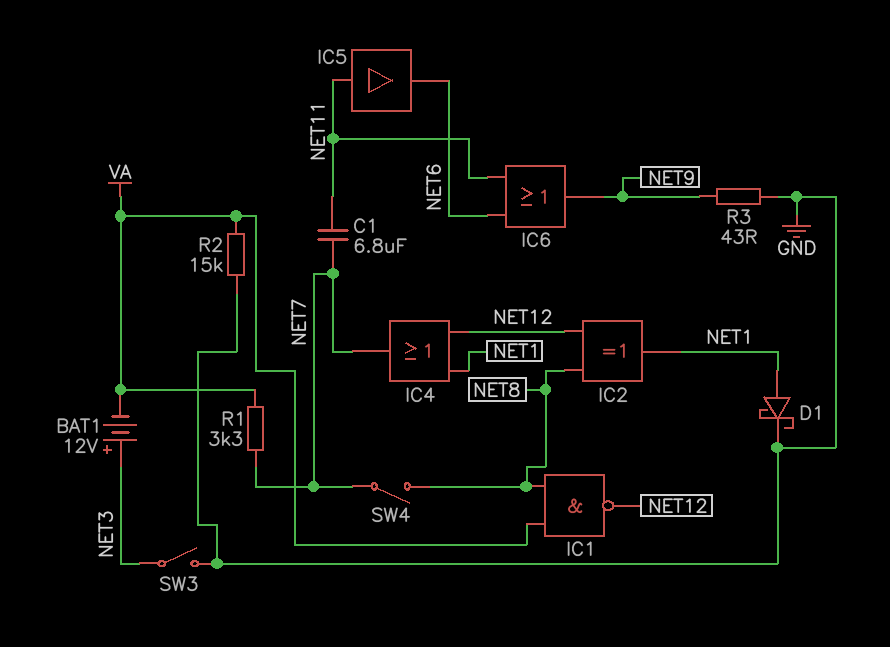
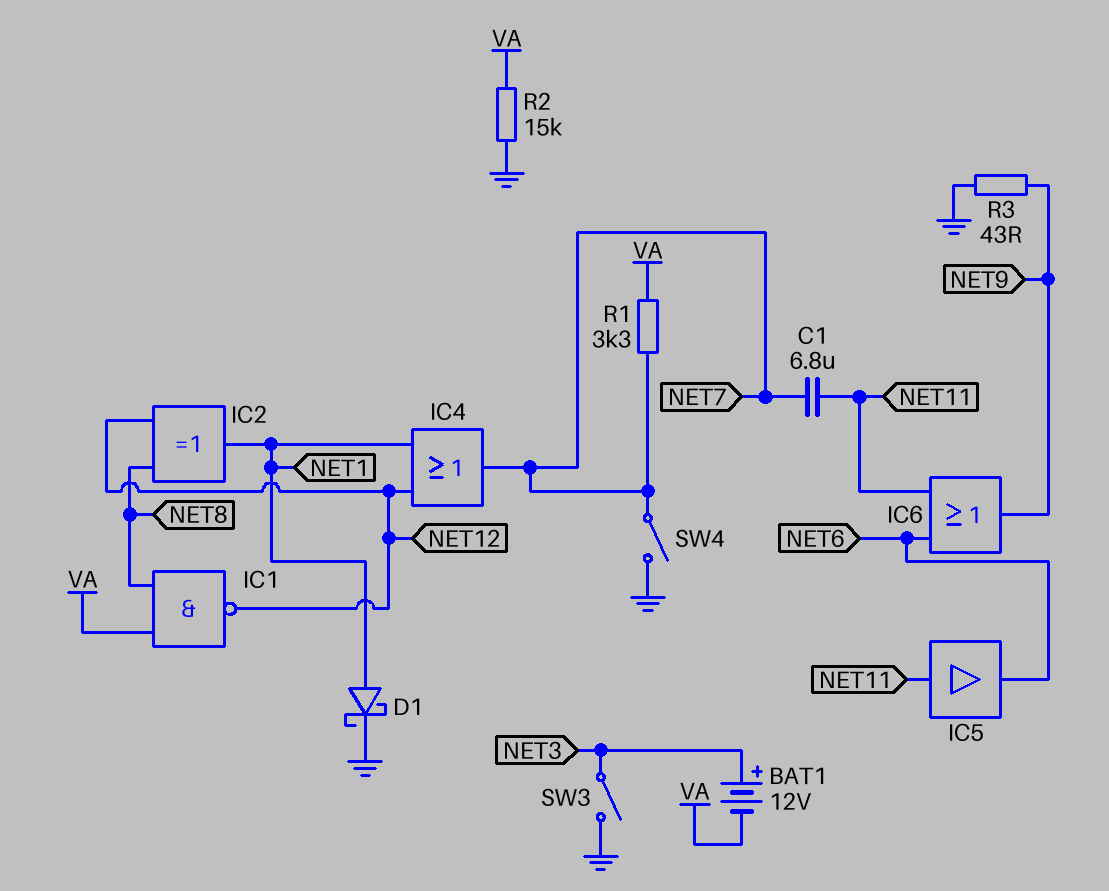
SW4: switch (NET7, NET8) -> switch (GND, NET7)

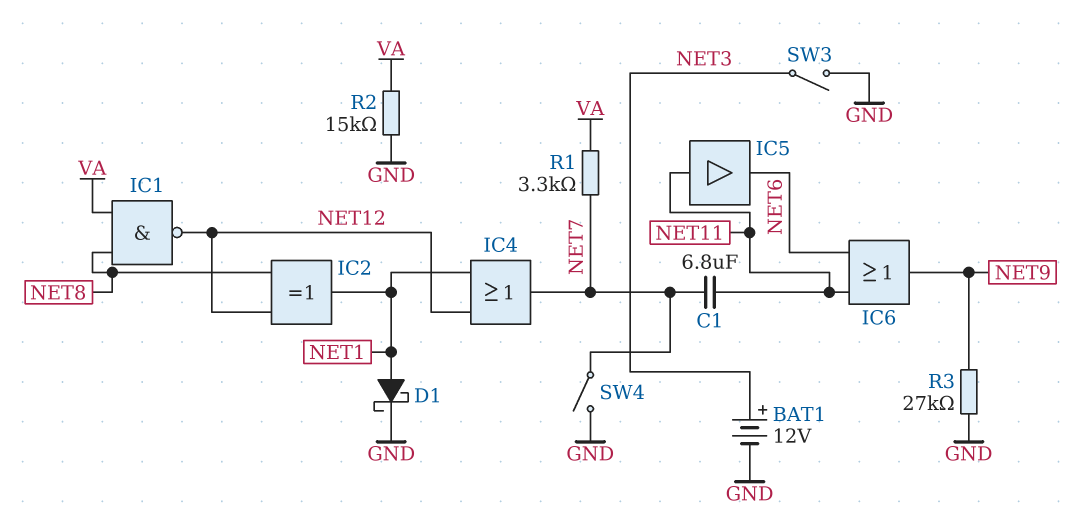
BAT1: 12V (plus NET3, minus VA) -> 12V (plus NET3, minus GND)
R3: 43 (GND, NET9) -> 27k (GND, NET9)

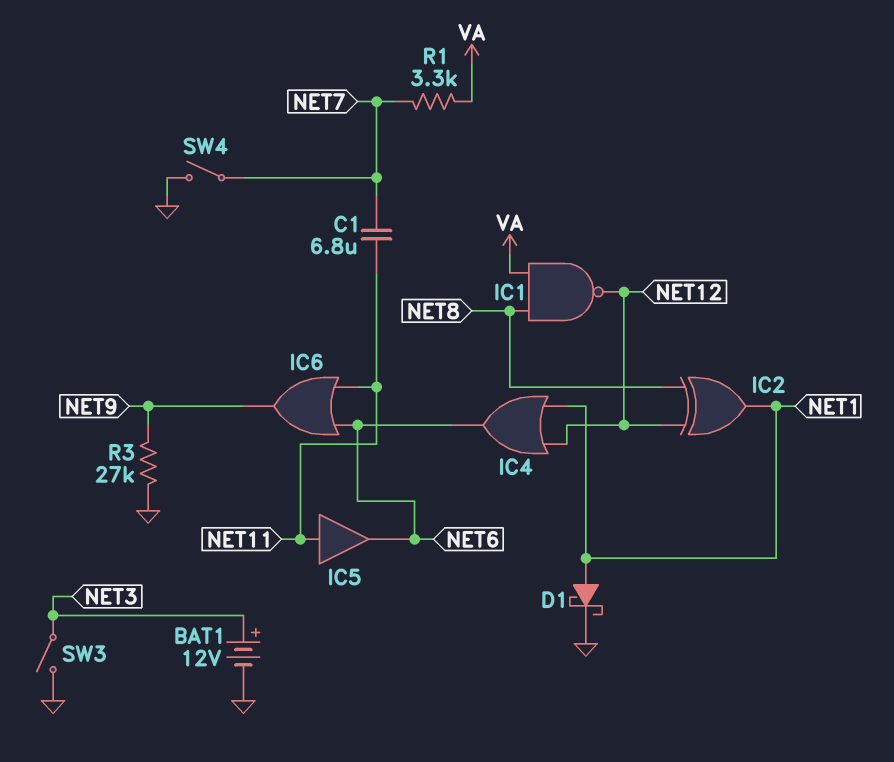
IC4: OR (in NET1, in NET12, out NET7) -> OR (in NET1, in NET12, out NET6)
R2: 15k (GND, VA) -> none

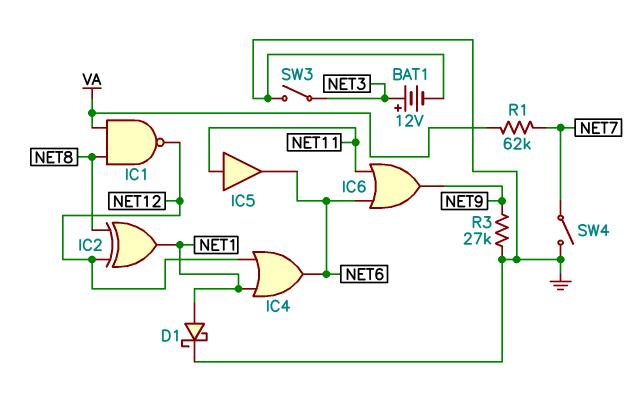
C1: 6.8uF (NET7, NET11) -> none
R1: 3.3k (NET7, VA) -> 62k (NET7, VA)

